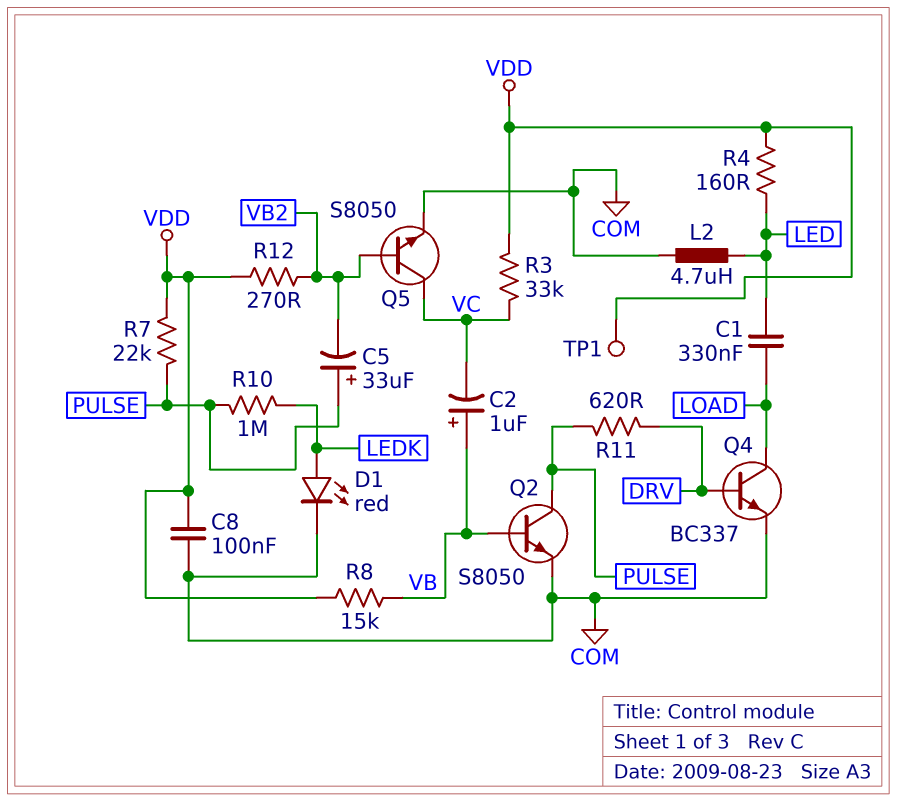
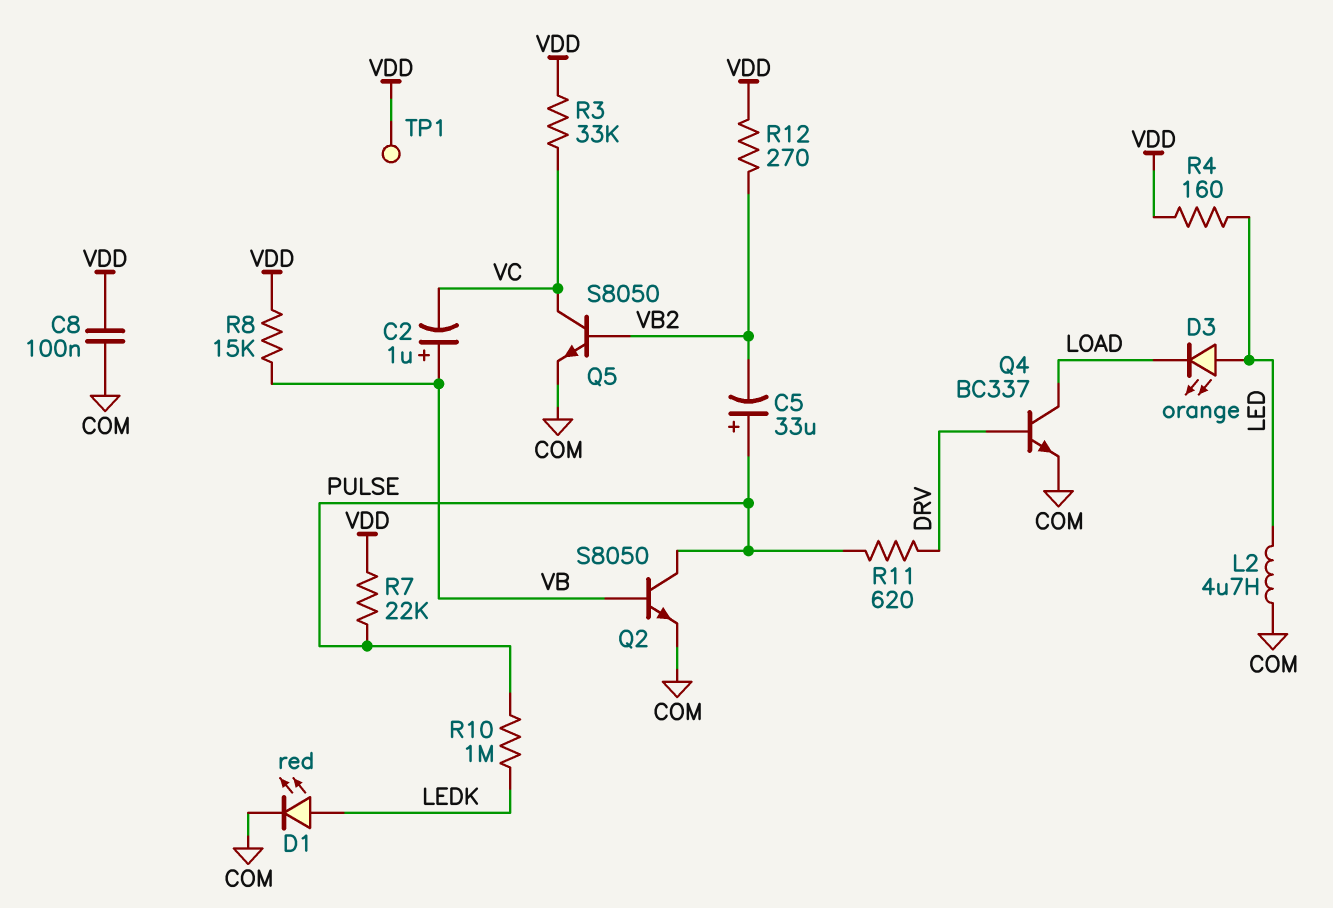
C1: 330nF (LED, LOAD) -> none
D3: none -> LED orange (A LED, K LOAD)

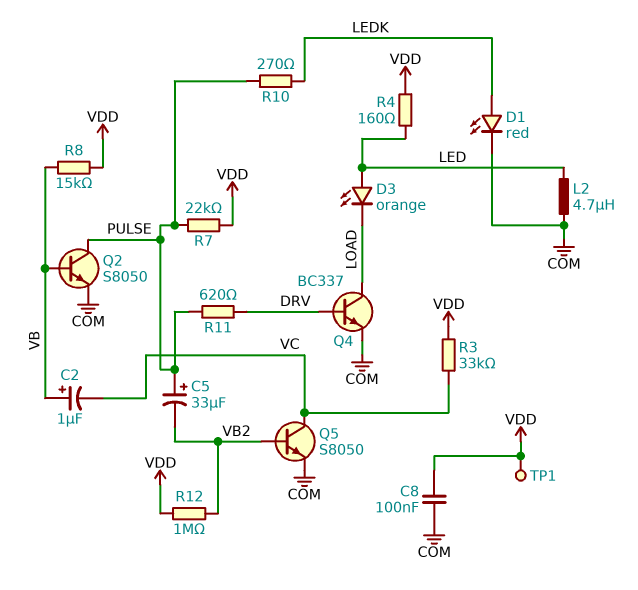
R10: 1M (LEDK, PULSE) -> 270 (LEDK, PULSE)
R12: 270 (VB2, VDD) -> 1M (VB2, VDD)

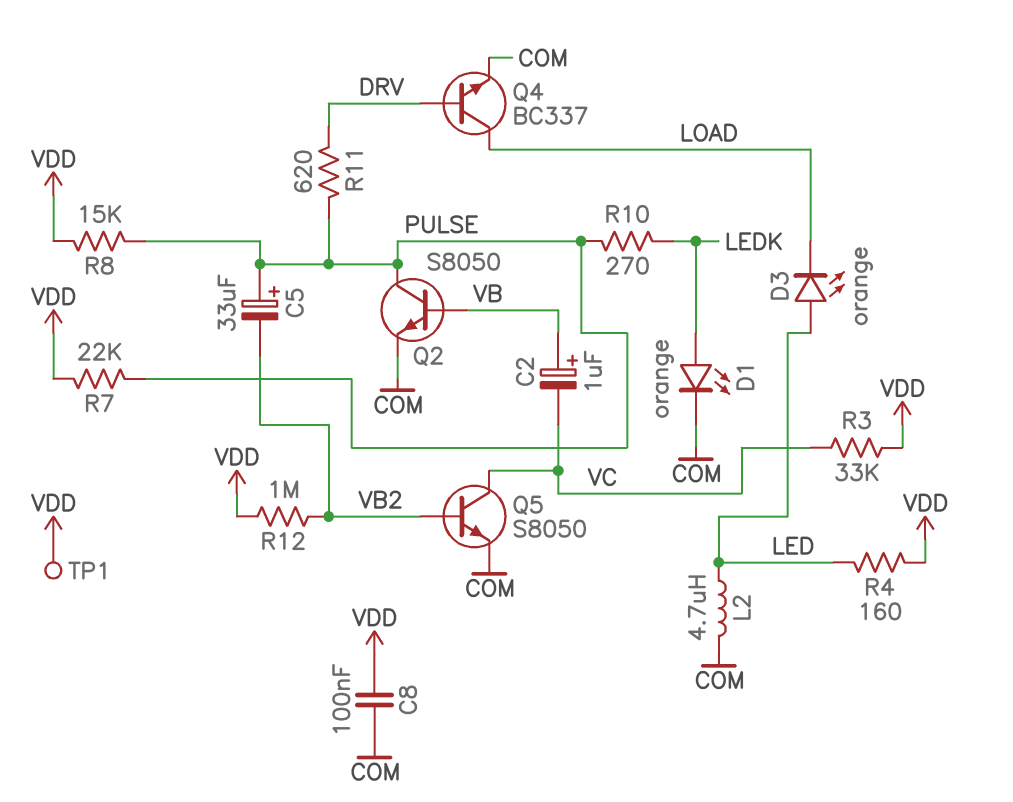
D1: LED red (A LEDK, K COM) -> LED orange (A LEDK, K COM)
R8: 15k (VB, VDD) -> 15k (PULSE, VDD)

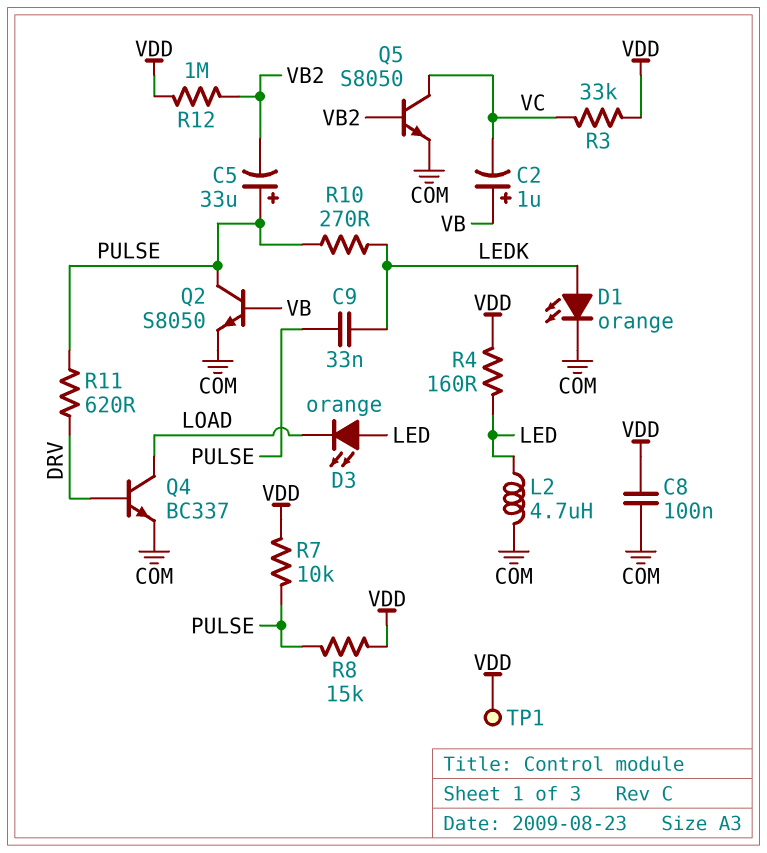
C9: none -> 33nF (LEDK, PULSE)
R7: 22k (PULSE, VDD) -> 10k (PULSE, VDD)

